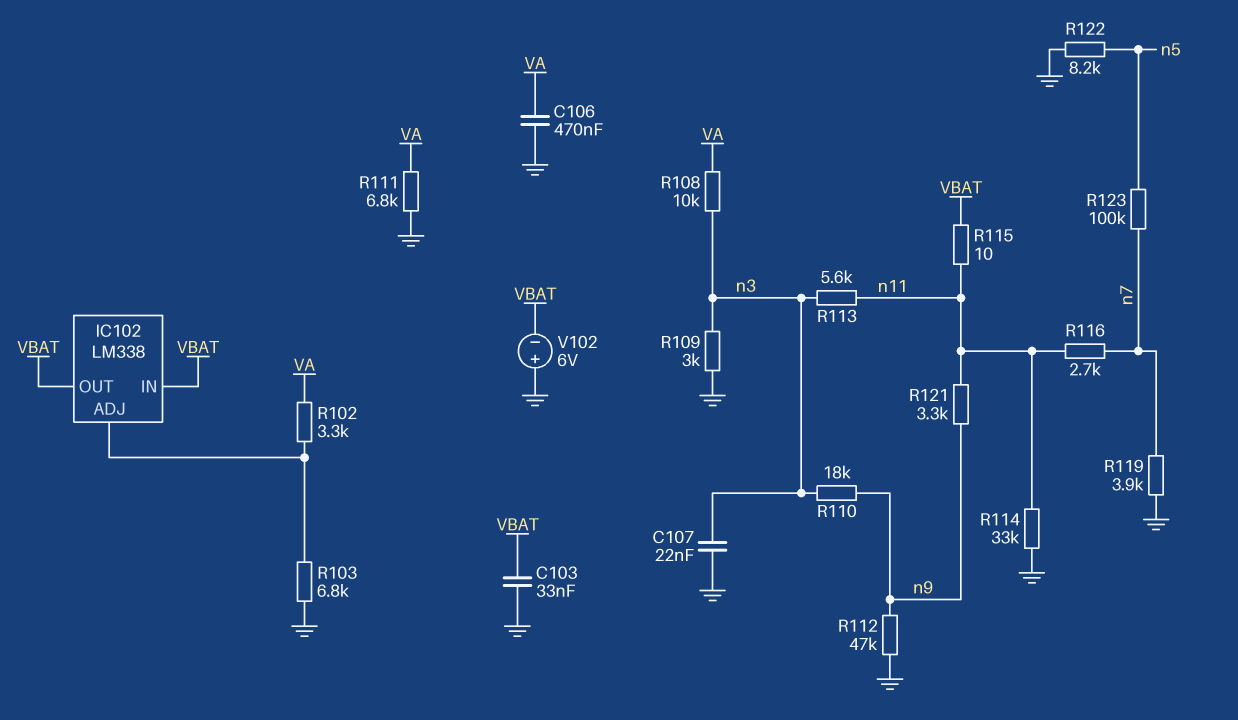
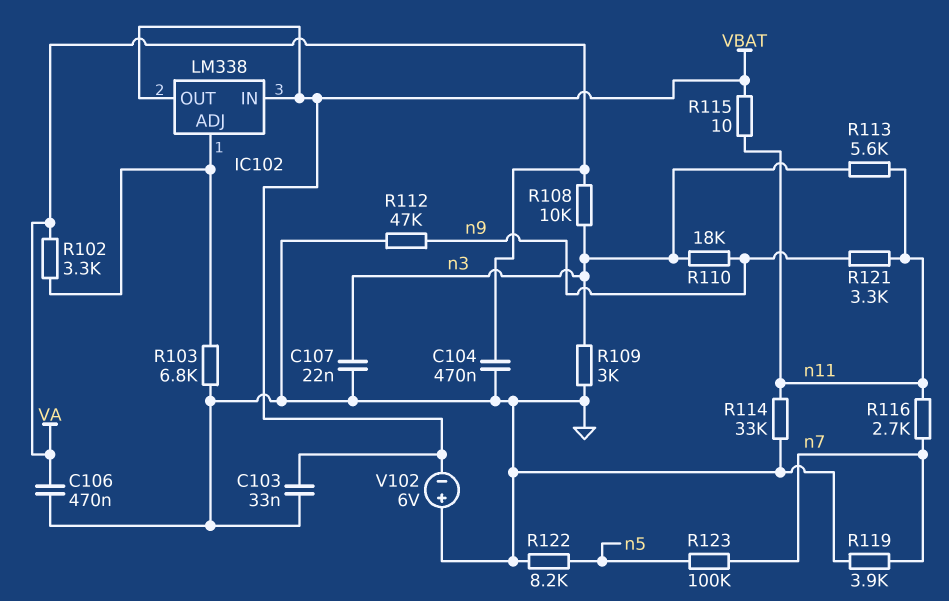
C104: none -> 470nF (GND, VA)
R111: 6.8k (GND, VA) -> none

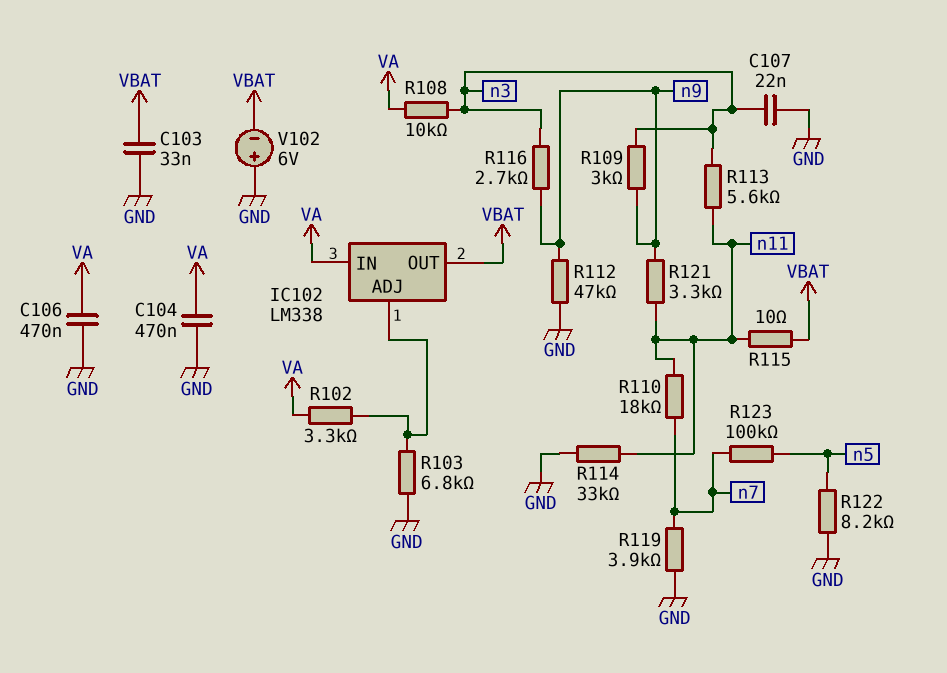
IC102 pin IN: VBAT -> VA
R109: 3k (GND, n3) -> 3k (n3, n9)
R110: 18k (n3, n9) -> 18k (n7, n11)
R116: 2.7k (n7, n11) -> 2.7k (n3, n9)

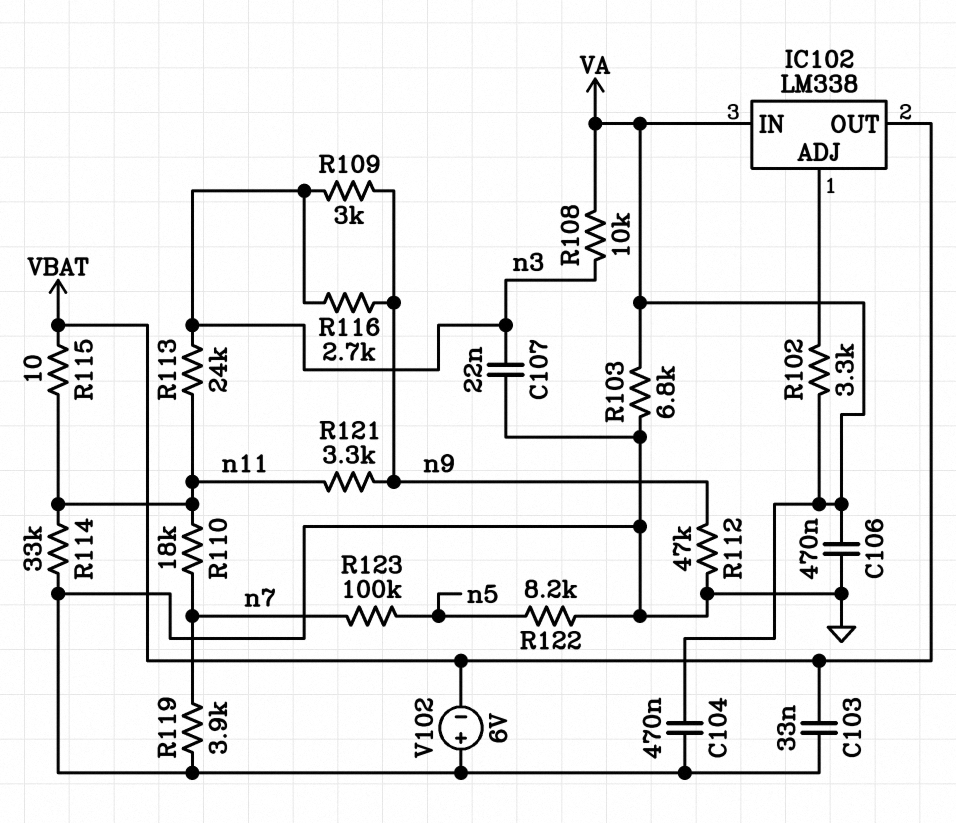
R103: 6.8k (GND, IC102/ADJ) -> 6.8k (GND, VA)
R113: 5.6k (n3, n11) -> 24k (n3, n11)

